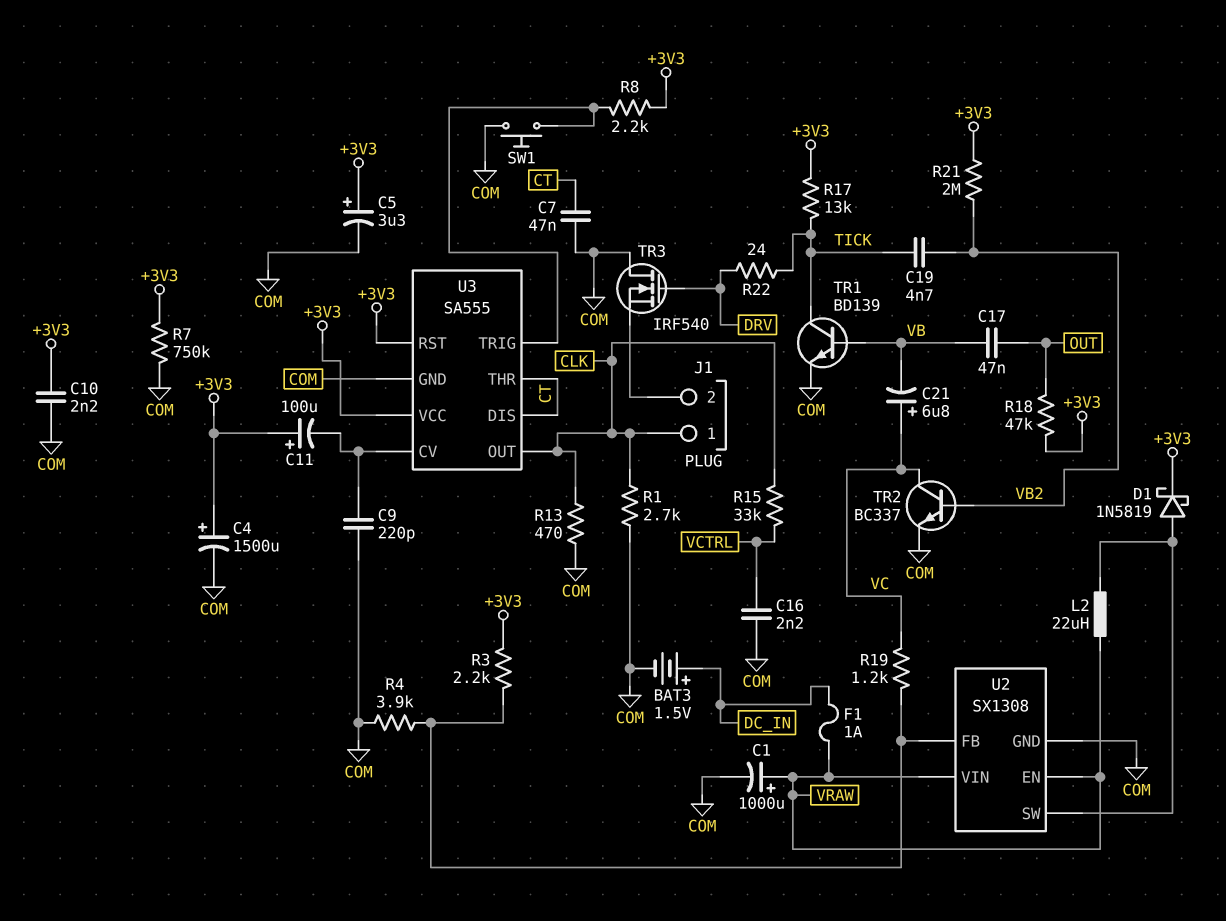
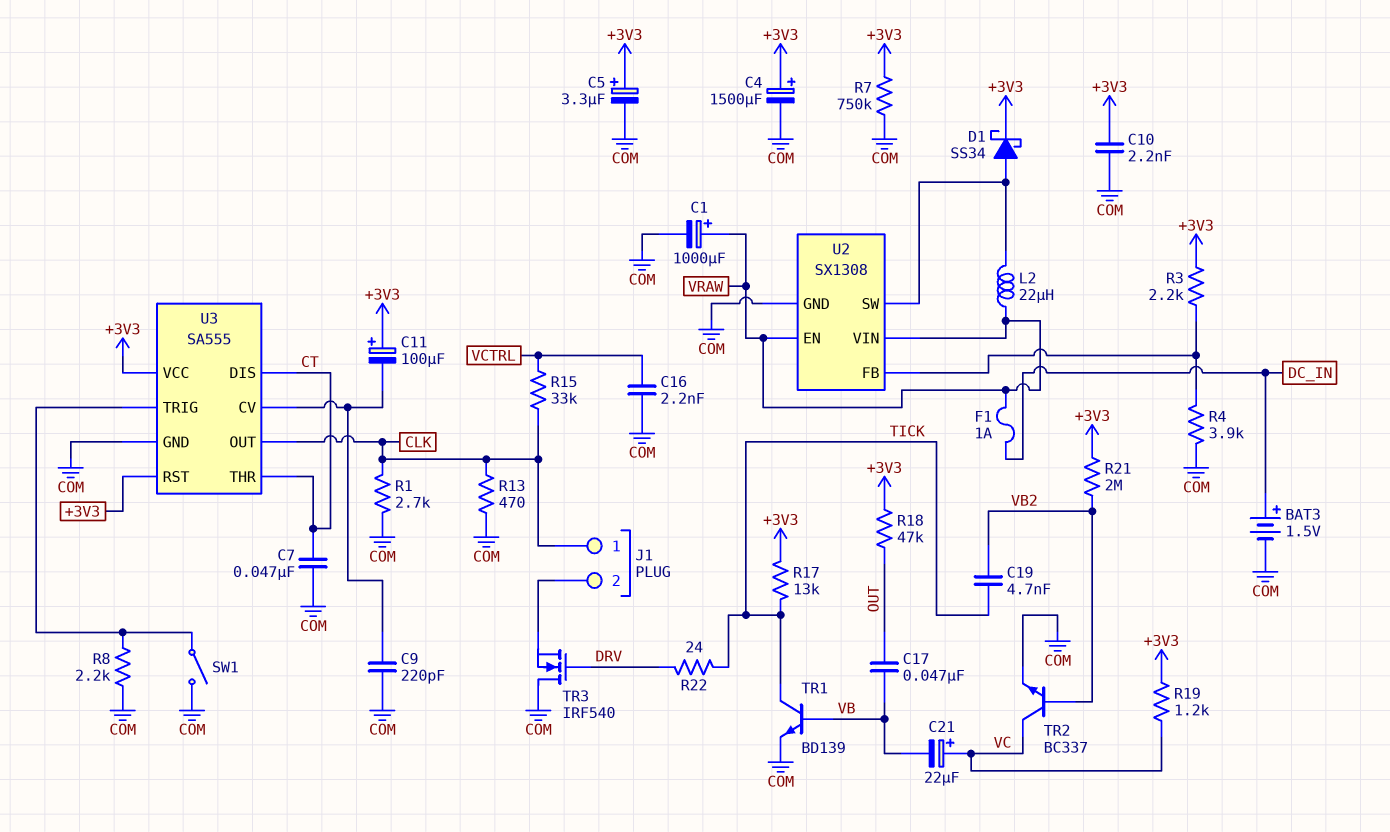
C21: 6.8uF (plus VC, minus VB) -> 22uF (plus VC, minus VB)
D1: schottky 1N5819 (A U2/SW, K +3V3) -> schottky SS34 (A U2/SW, K +3V3)
R8: 2.2k (+3V3, U3/TRIG) -> 2.2k (COM, U3/TRIG)
R19: 1.2k (U2/FB, VC) -> 1.2k (+3V3, VC)
SW1: button (COM, U3/TRIG) -> switch (COM, U3/TRIG)

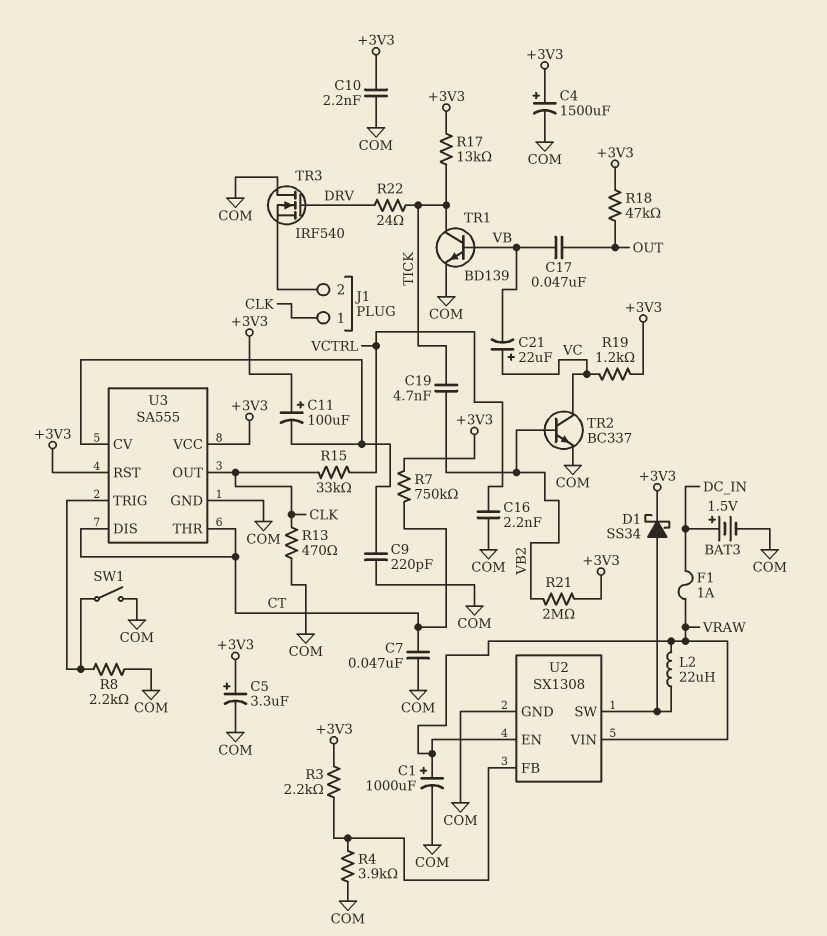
R1: 2.7k (CLK, COM) -> none
R7: 750k (+3V3, COM) -> 750k (+3V3, CT)

